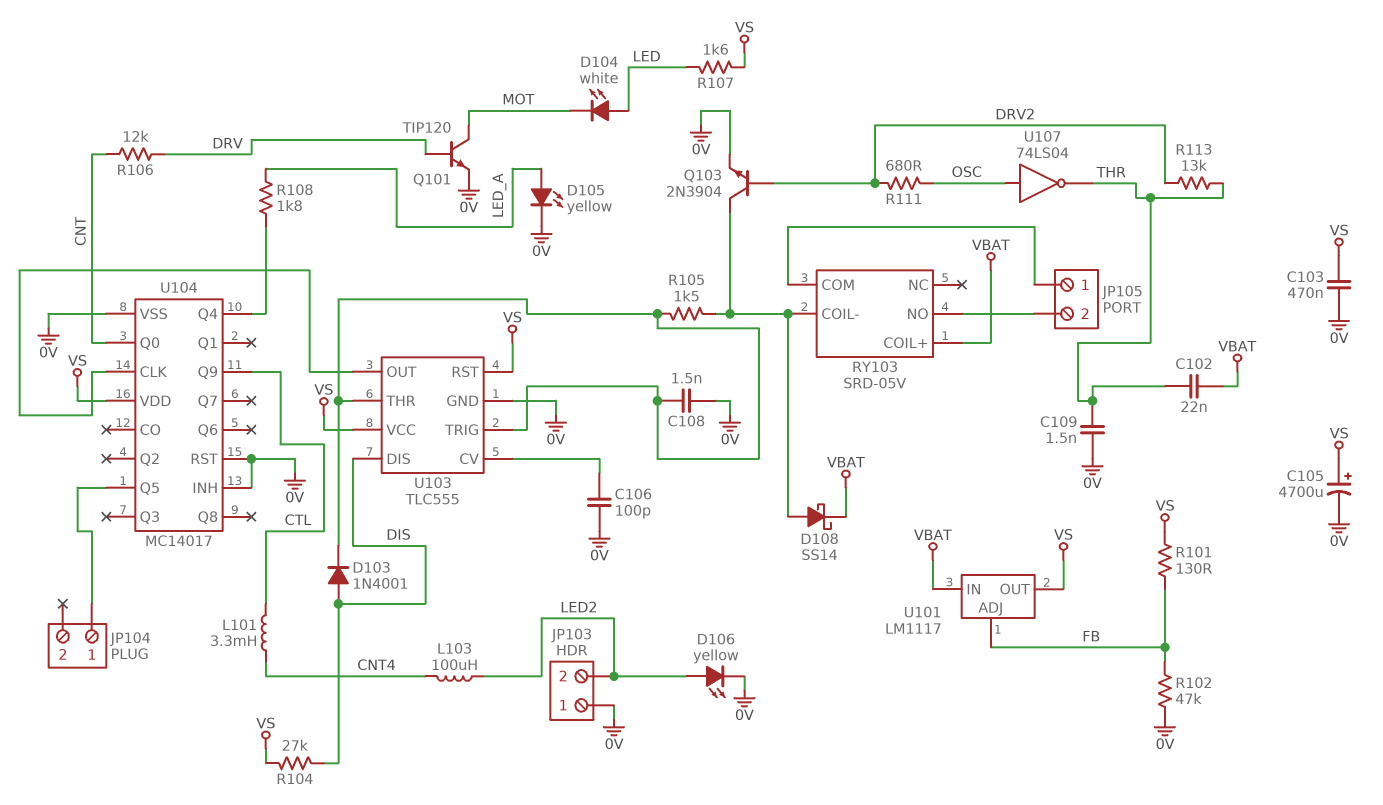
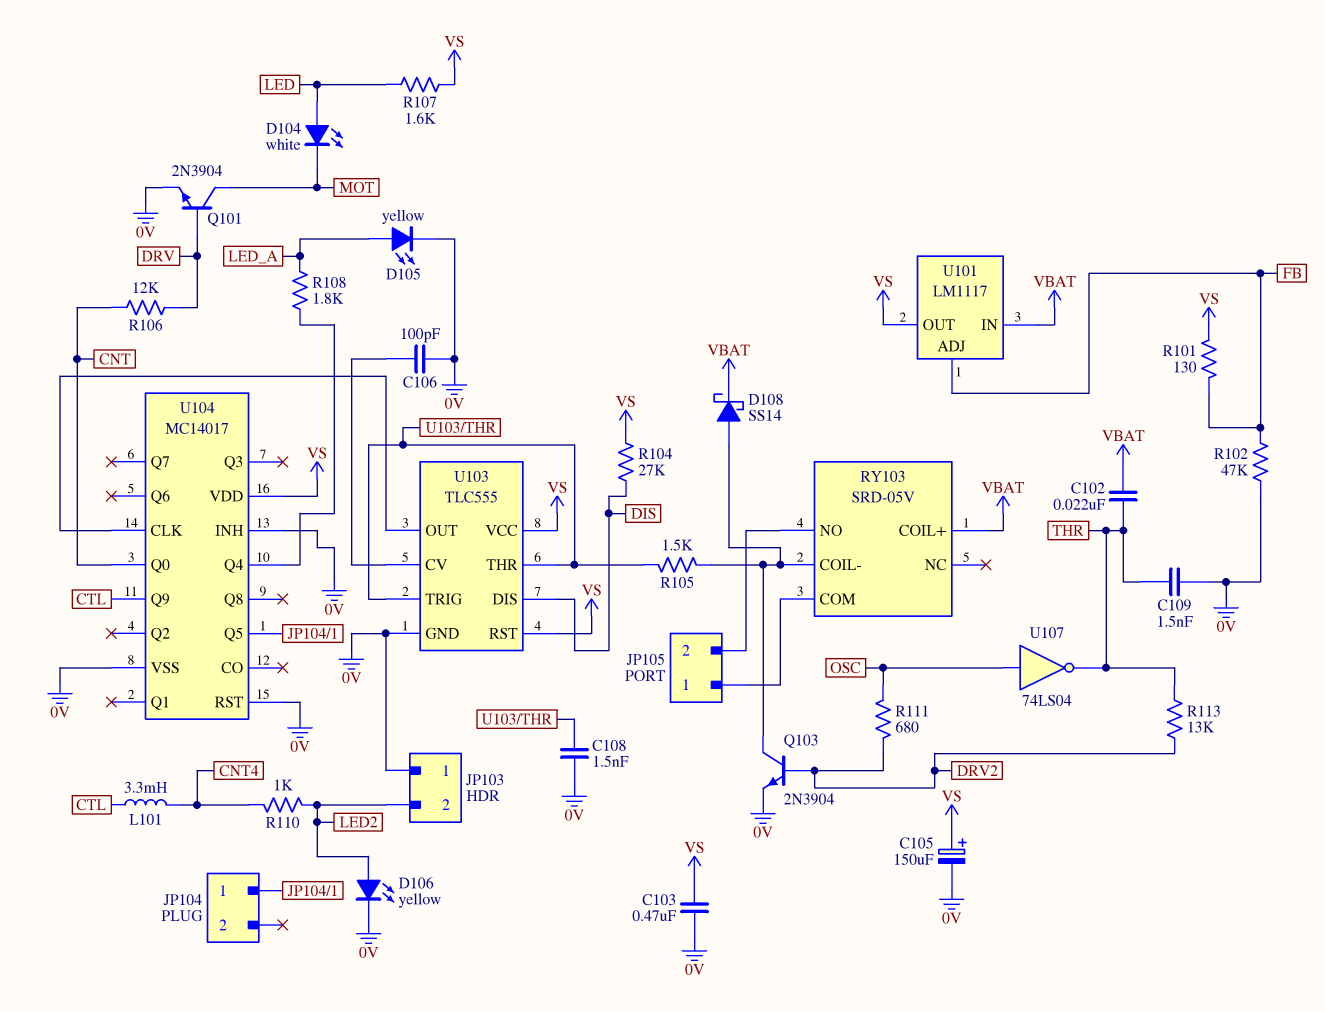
C105: 4700uF (plus VS, minus 0V) -> 150uF (plus VS, minus 0V)
D103: diode 1N4001 (A DIS, K U103/THR) -> none
L103: 100uH (CNT4, LED2) -> none
Q101: NPN TIP120 (B DRV, C MOT, E 0V) -> NPN 2N3904 (B DRV, C MOT, E 0V)
R110: none -> 1k (CNT4, LED2)

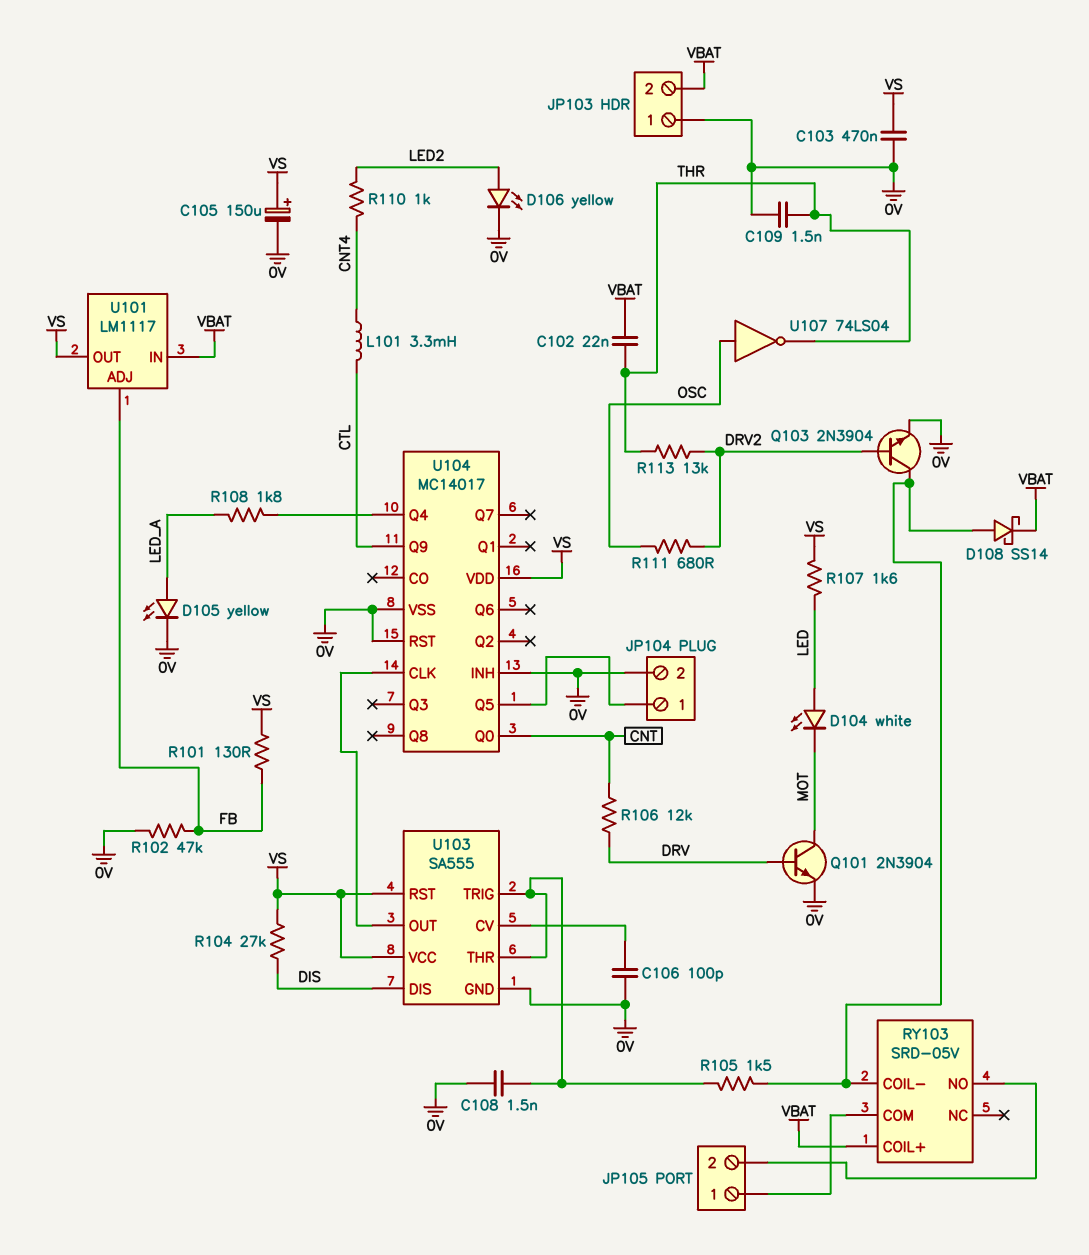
JP103 pin 2: LED2 -> VBAT
JP104 pin 2: none -> 0V
U103: TLC555 -> SA555

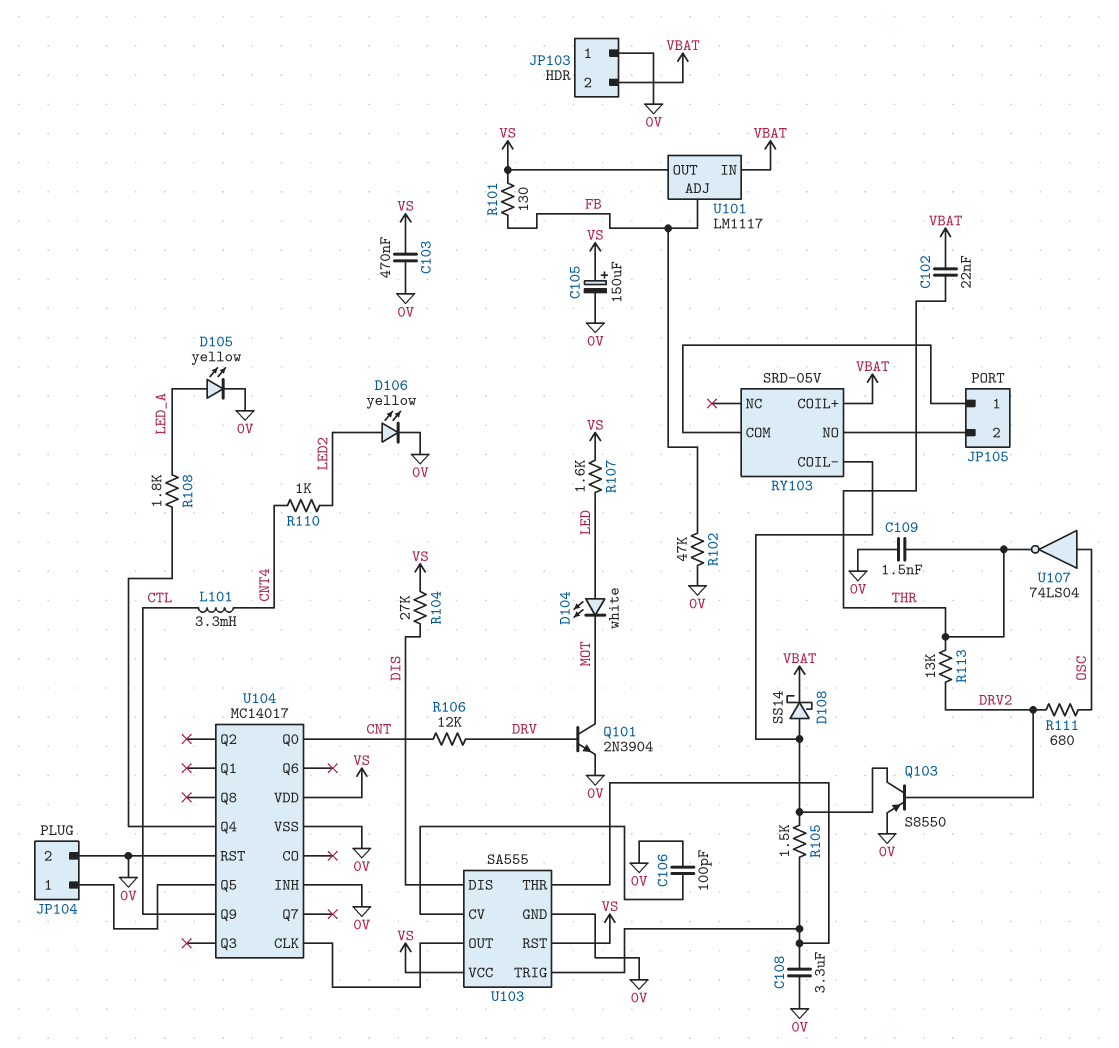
C108: 1.5nF (0V, U103/THR) -> 3.3uF (0V, U103/THR)
Q103: NPN 2N3904 (B DRV2, C RY103/COIL-, E 0V) -> PNP S8550 (B DRV2, C RY103/COIL-, E 0V)

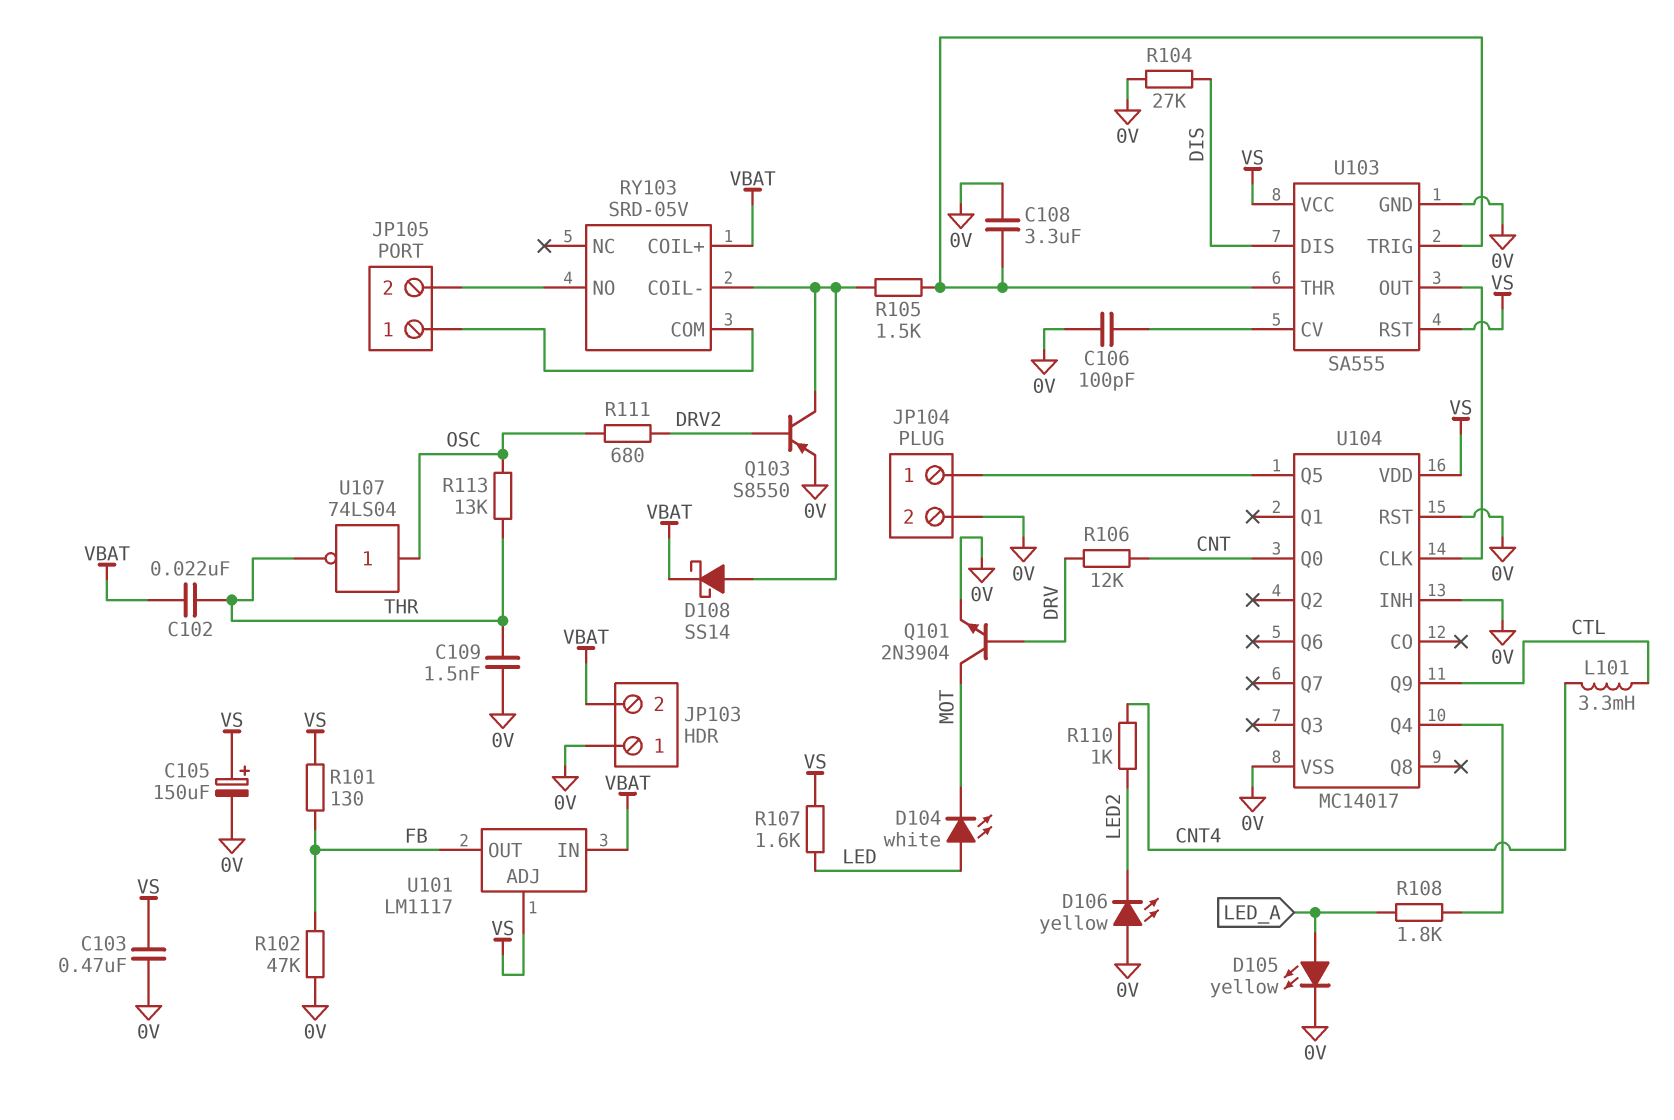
D106: LED yellow (A LED2, K 0V) -> LED yellow (A 0V, K LED2)
R104: 27k (DIS, VS) -> 27k (0V, DIS)
R113: 13k (DRV2, THR) -> 13k (OSC, THR)
U101 pin ADJ: FB -> VS
U101 pin OUT: VS -> FB

